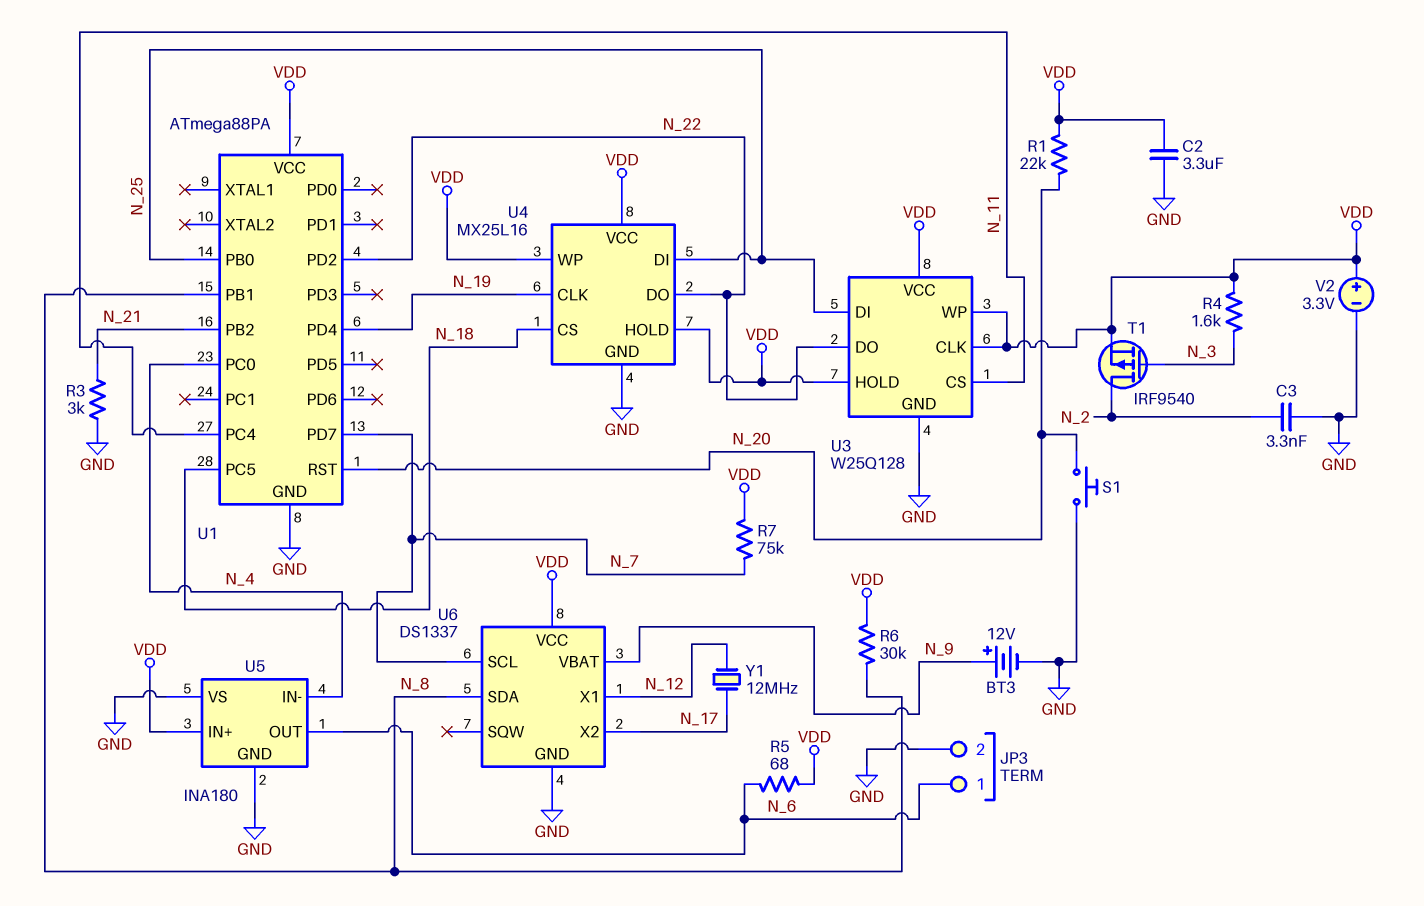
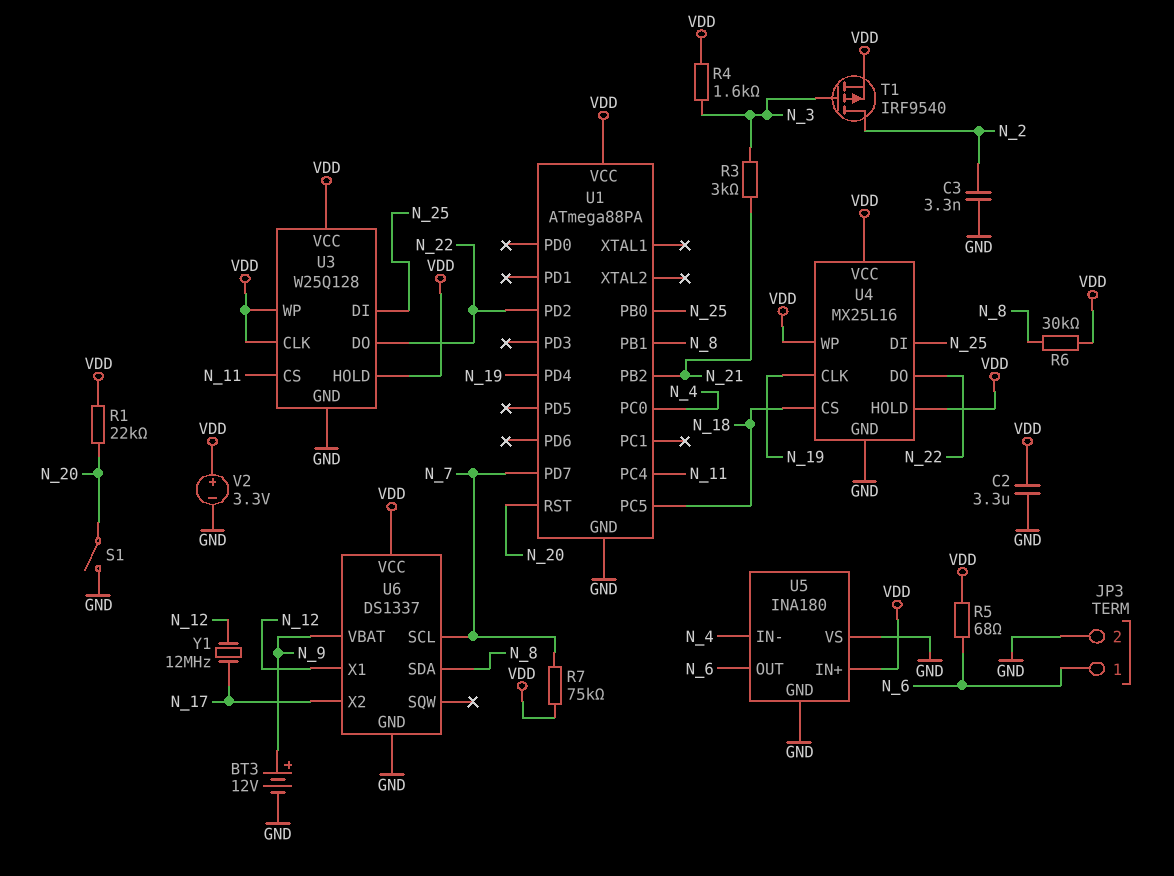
R3: 3k (GND, N_21) -> 3k (N_3, N_21)
S1: button (GND, N_20) -> switch (GND, N_20)

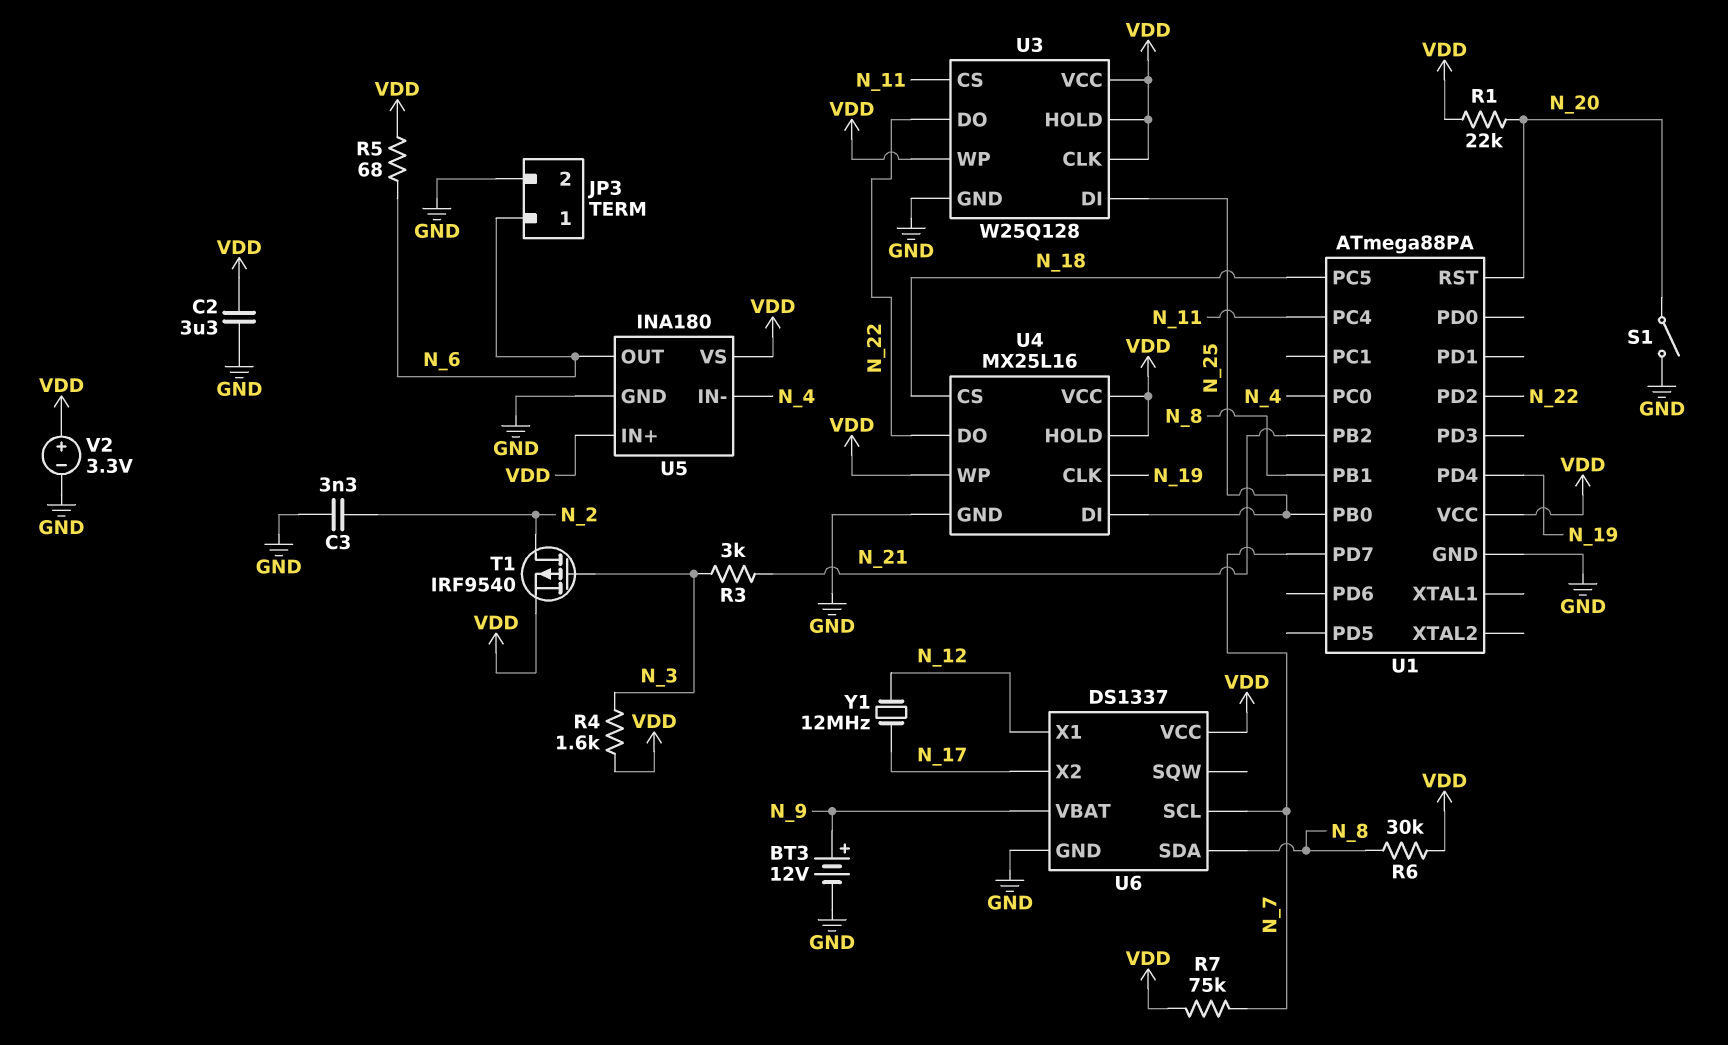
U5 pin VS: GND -> VDD

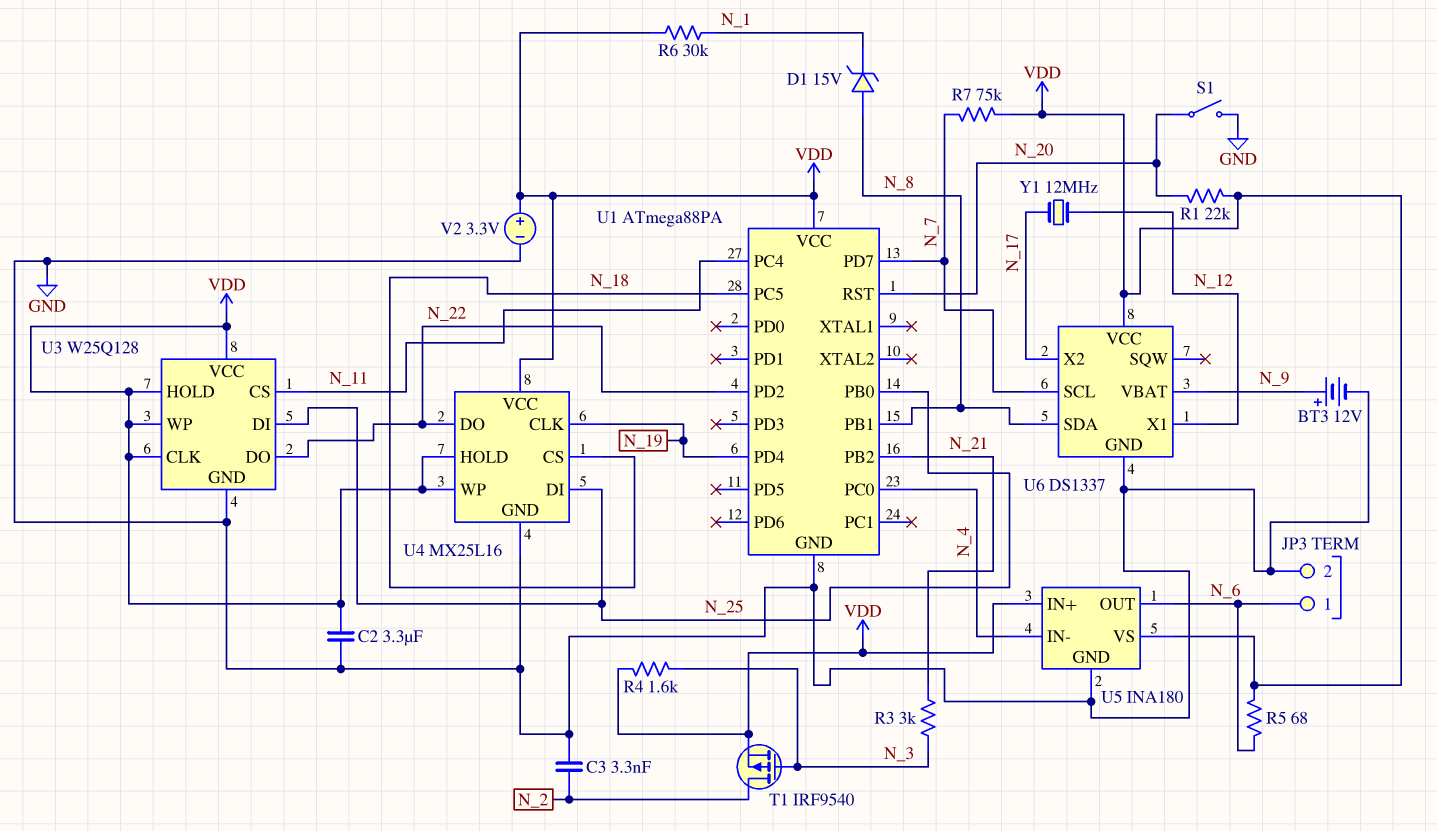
D1: none -> zener 15V (A N_8, K N_1)
R6: 30k (N_8, VDD) -> 30k (N_1, VDD)

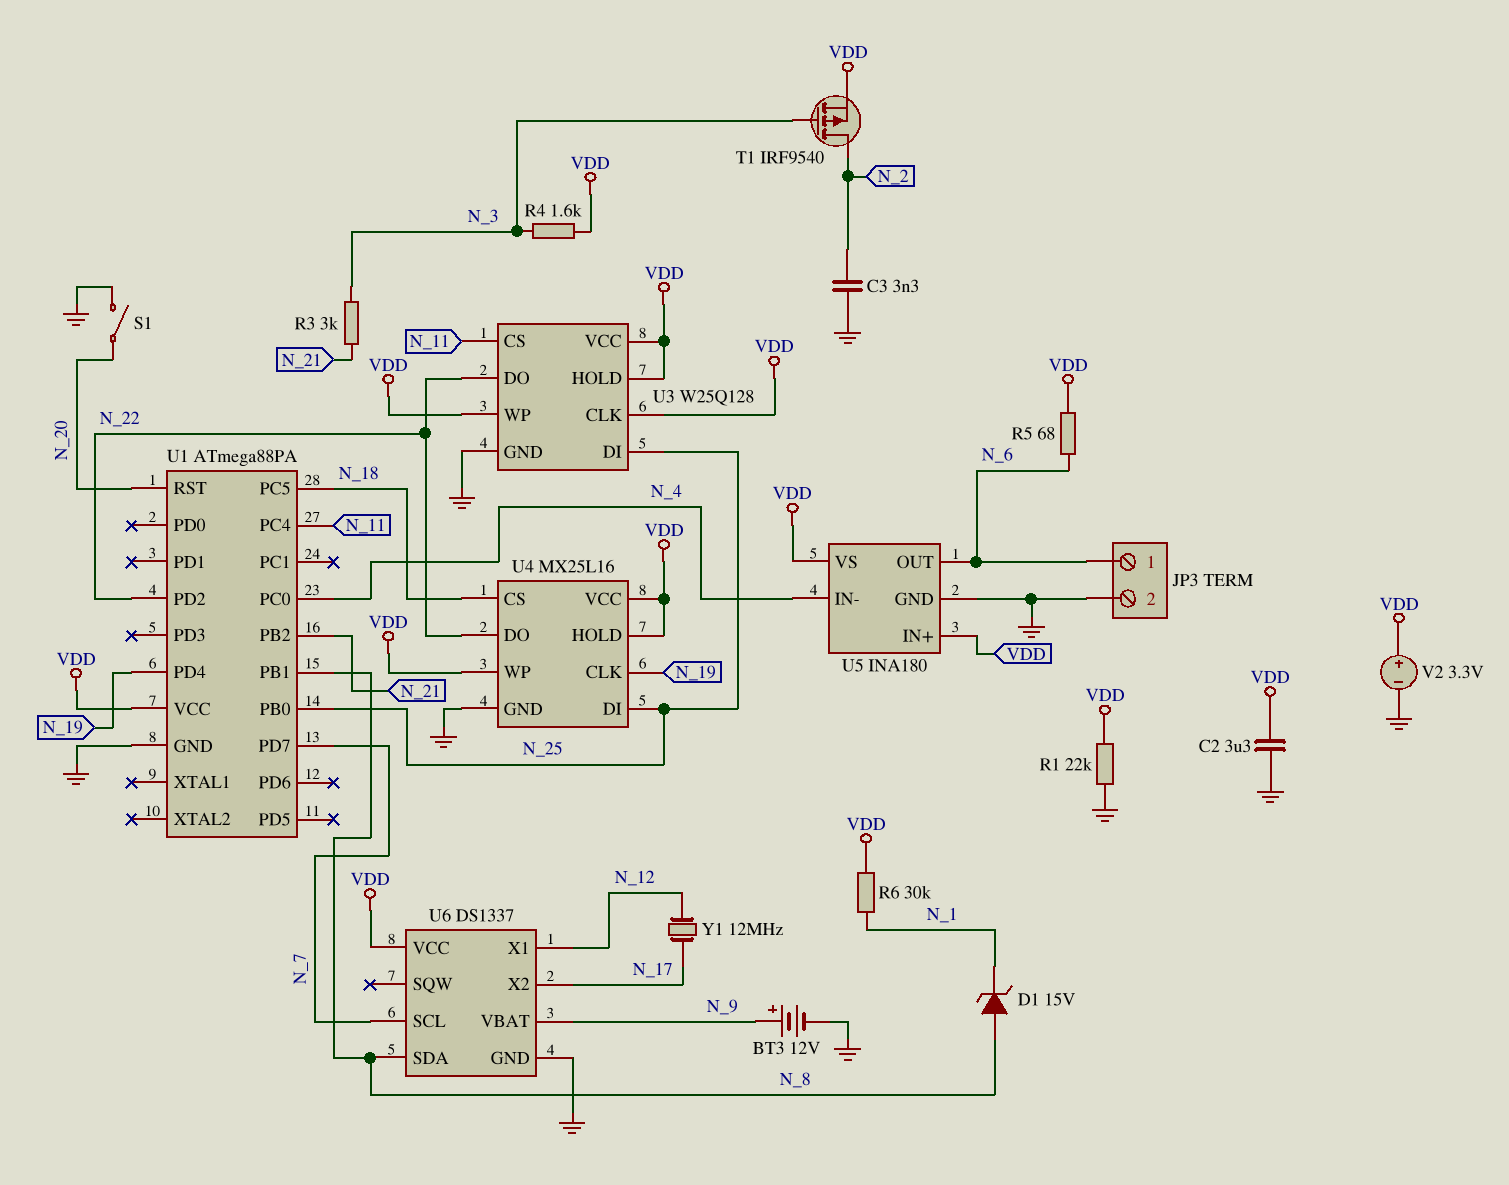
R1: 22k (N_20, VDD) -> 22k (GND, VDD)
R7: 75k (N_7, VDD) -> none

